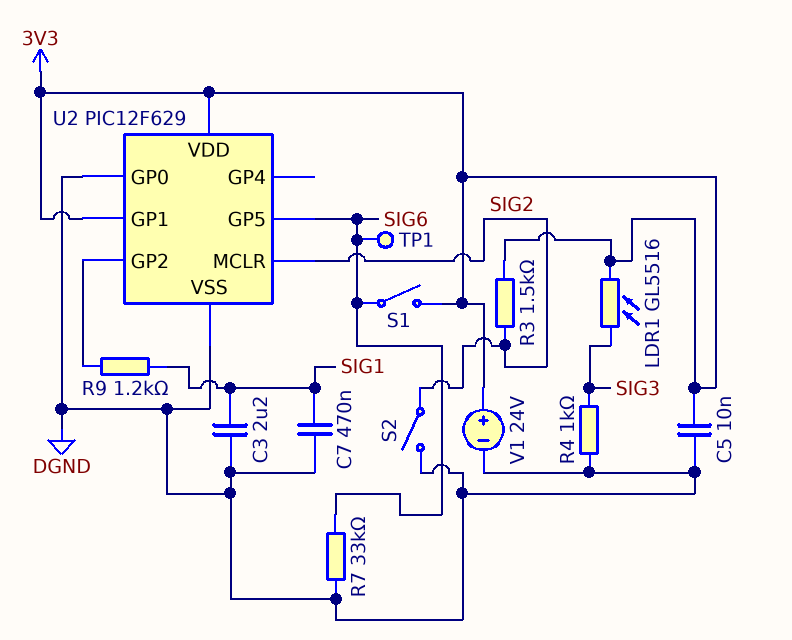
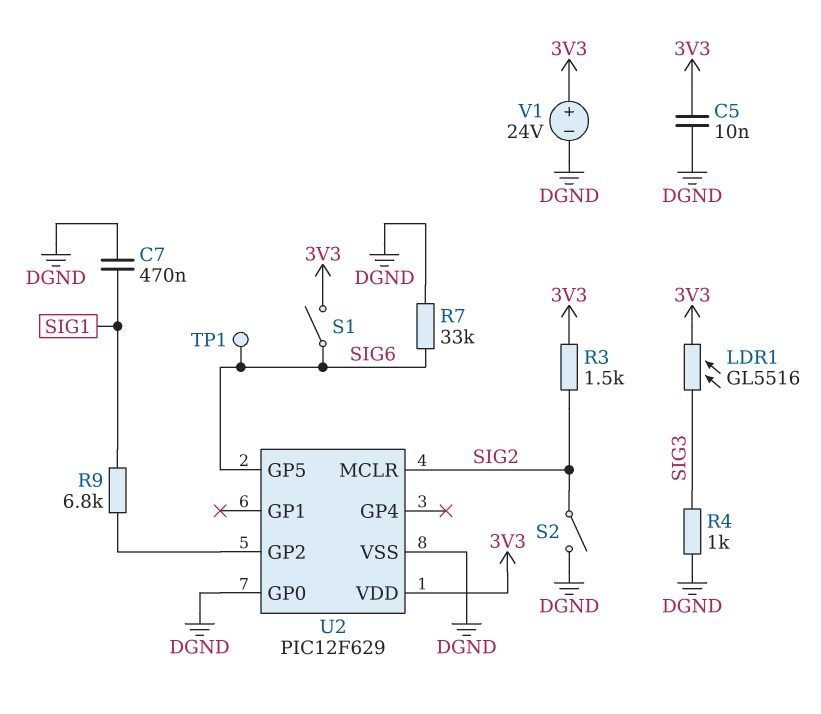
C3: 2.2uF (DGND, SIG1) -> none
R9: 1.2k (SIG1, U2/GP2) -> 6.8k (SIG1, U2/GP2)
U2 pin GP1: 3V3 -> none

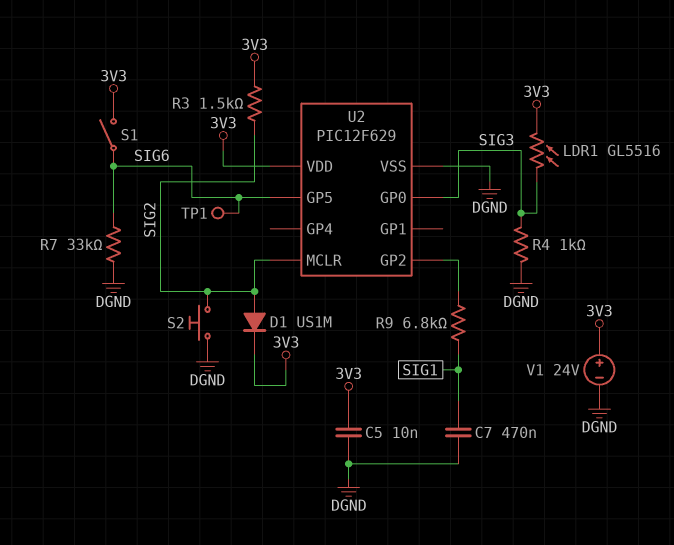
D1: none -> diode US1M (A SIG2, K 3V3)
S2: switch (DGND, SIG2) -> button (DGND, SIG2)
U2 pin GP0: DGND -> SIG3

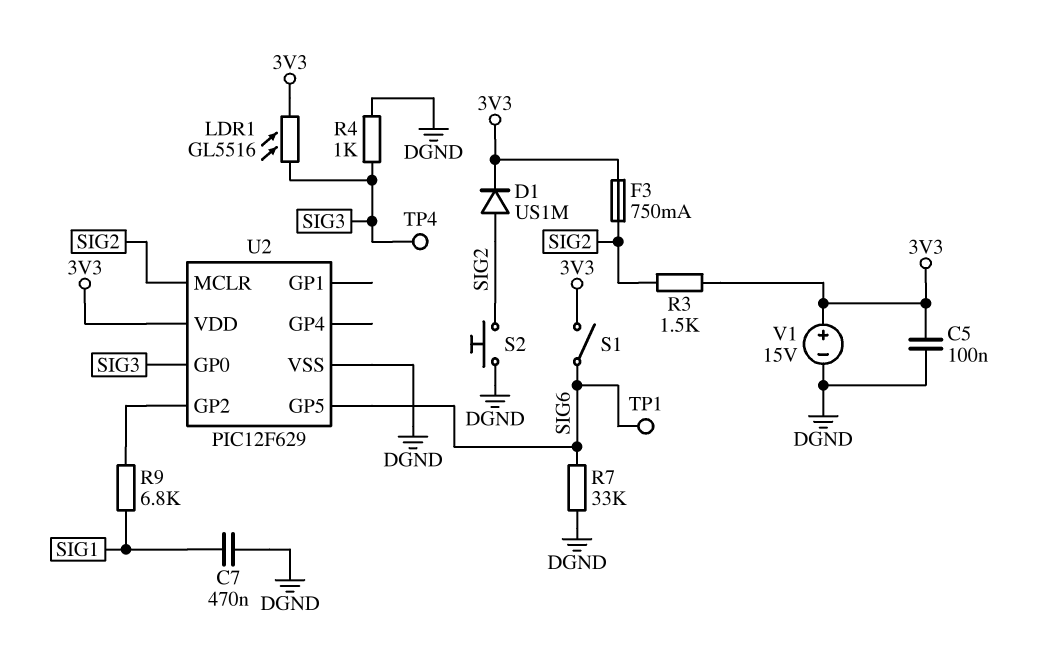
C5: 10nF (3V3, DGND) -> 100nF (3V3, DGND)
F3: none -> 750mA (3V3, SIG2)
TP4: none -> test point (SIG3)
V1: 24V (plus 3V3, minus DGND) -> 15V (plus 3V3, minus DGND)

